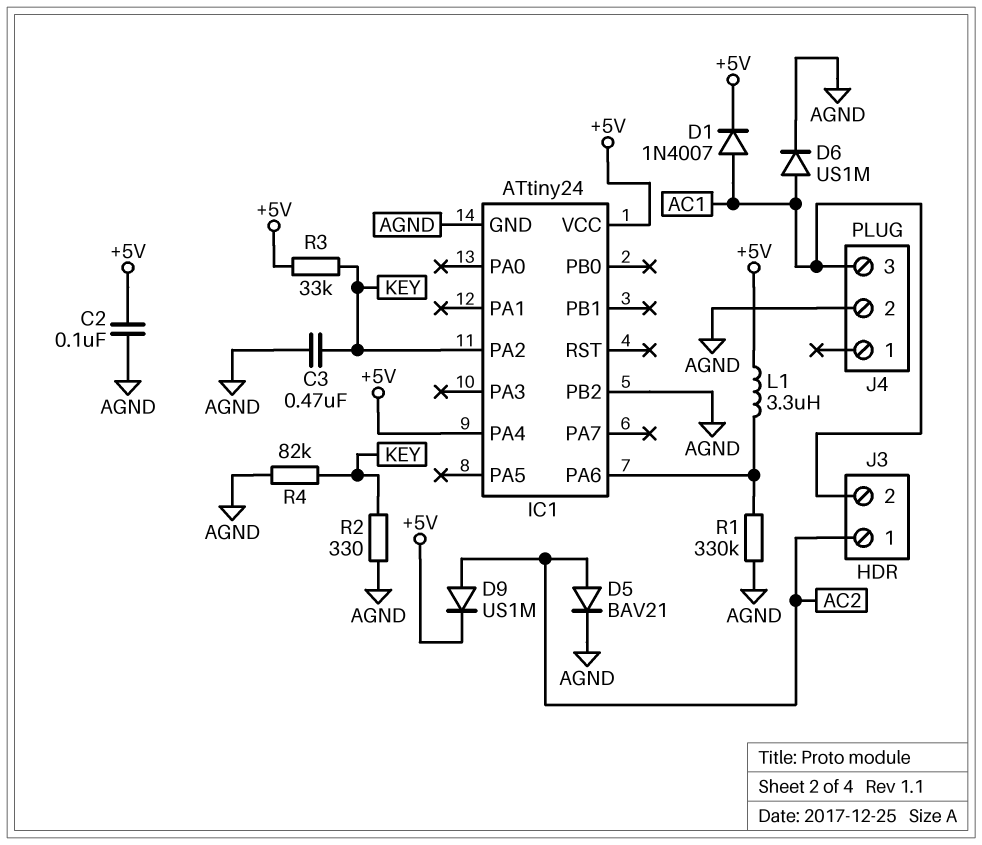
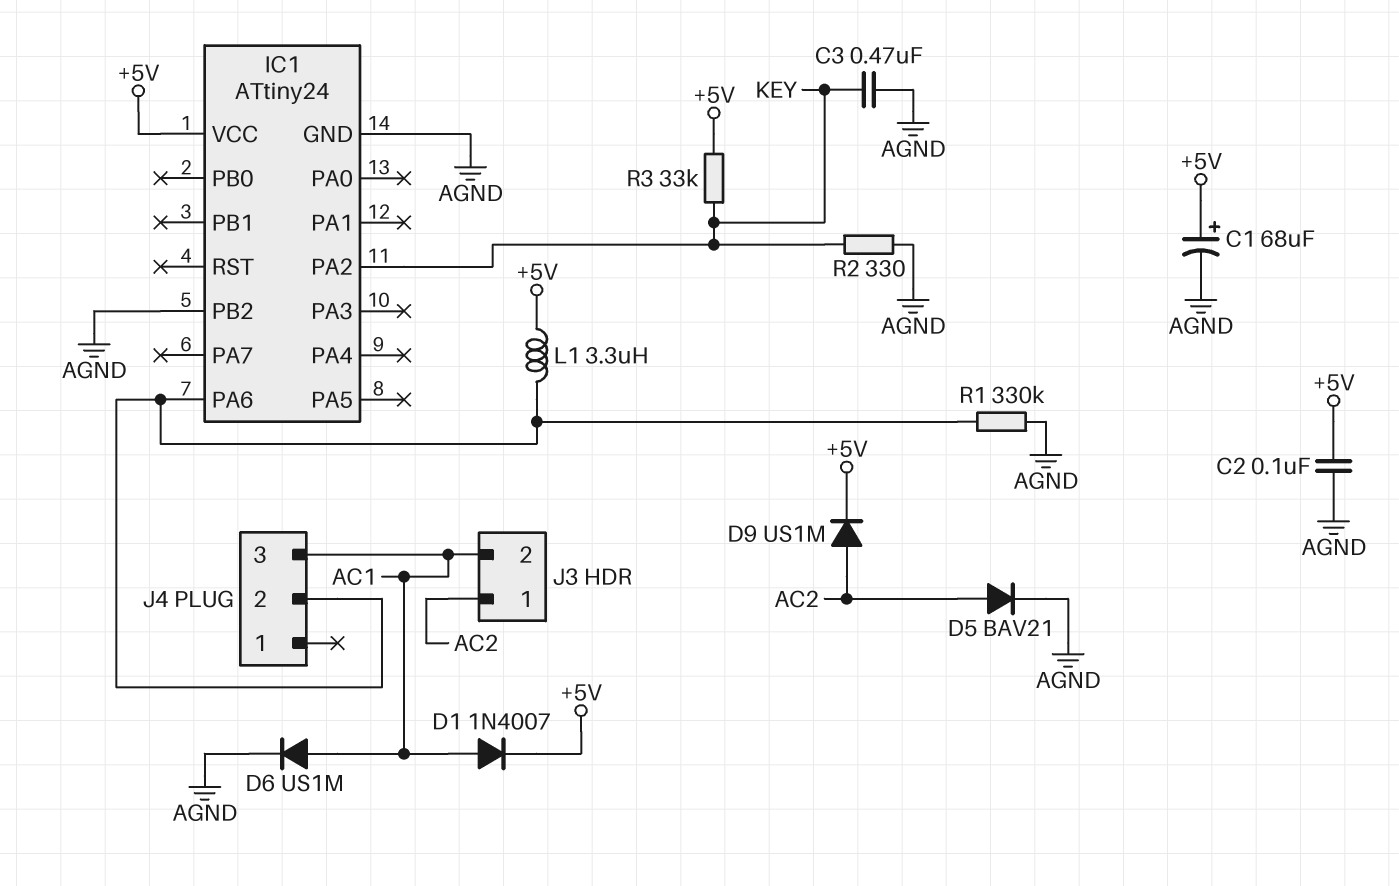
C1: none -> 68uF (plus +5V, minus AGND)
IC1 pin PA4: +5V -> none
J4 pin 2: AGND -> IC1/PA6
R4: 82k (AGND, KEY) -> none

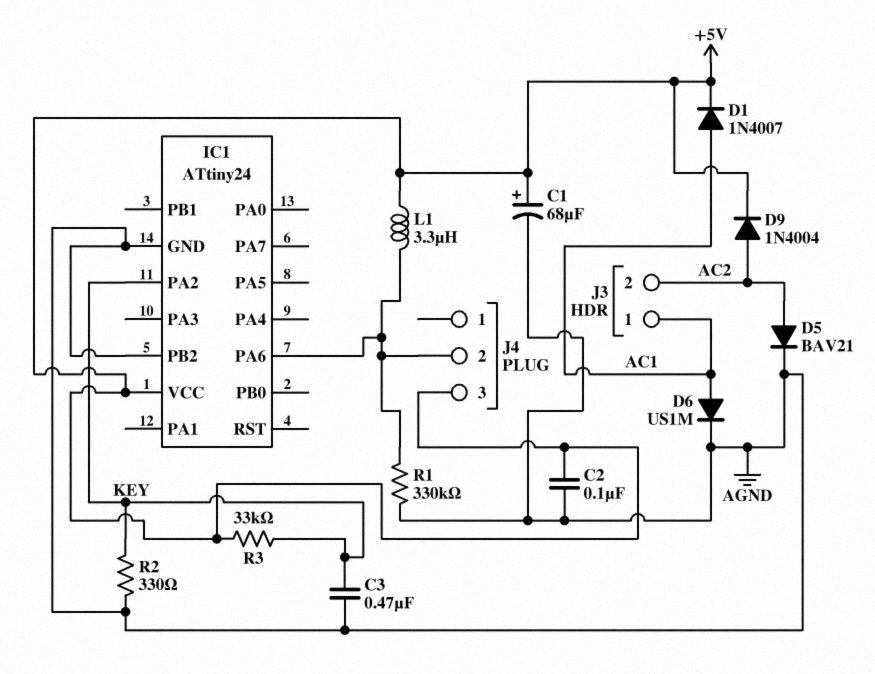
D9: diode US1M (A AC2, K +5V) -> diode 1N4004 (A AC2, K +5V)
J3 pin 1: AC2 -> AC1
J3 pin 2: AC1 -> AC2
J4 pin 3: AC1 -> +5V

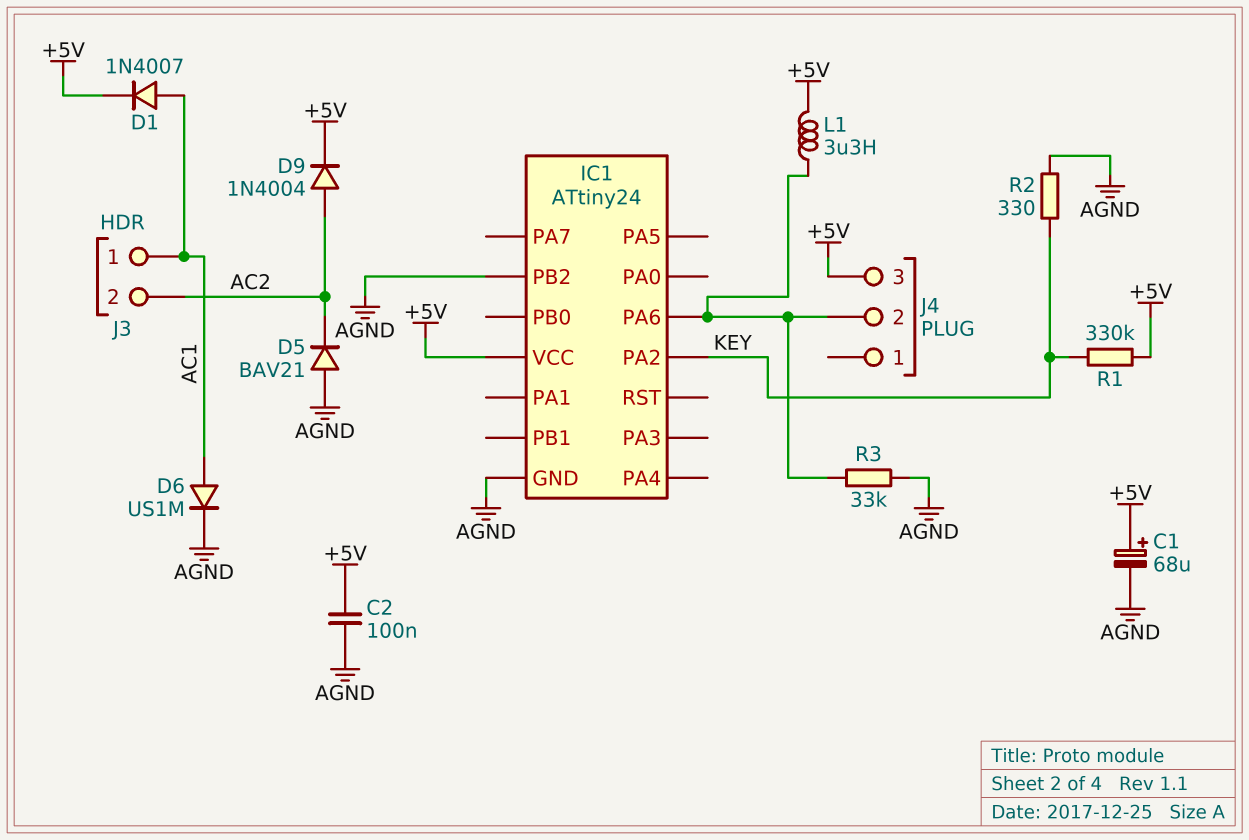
C3: 470nF (AGND, KEY) -> none
D5: diode BAV21 (A AC2, K AGND) -> diode BAV21 (A AGND, K AC2)
R1: 330k (AGND, IC1/PA6) -> 330k (+5V, KEY)
R3: 33k (+5V, KEY) -> 33k (AGND, IC1/PA6)

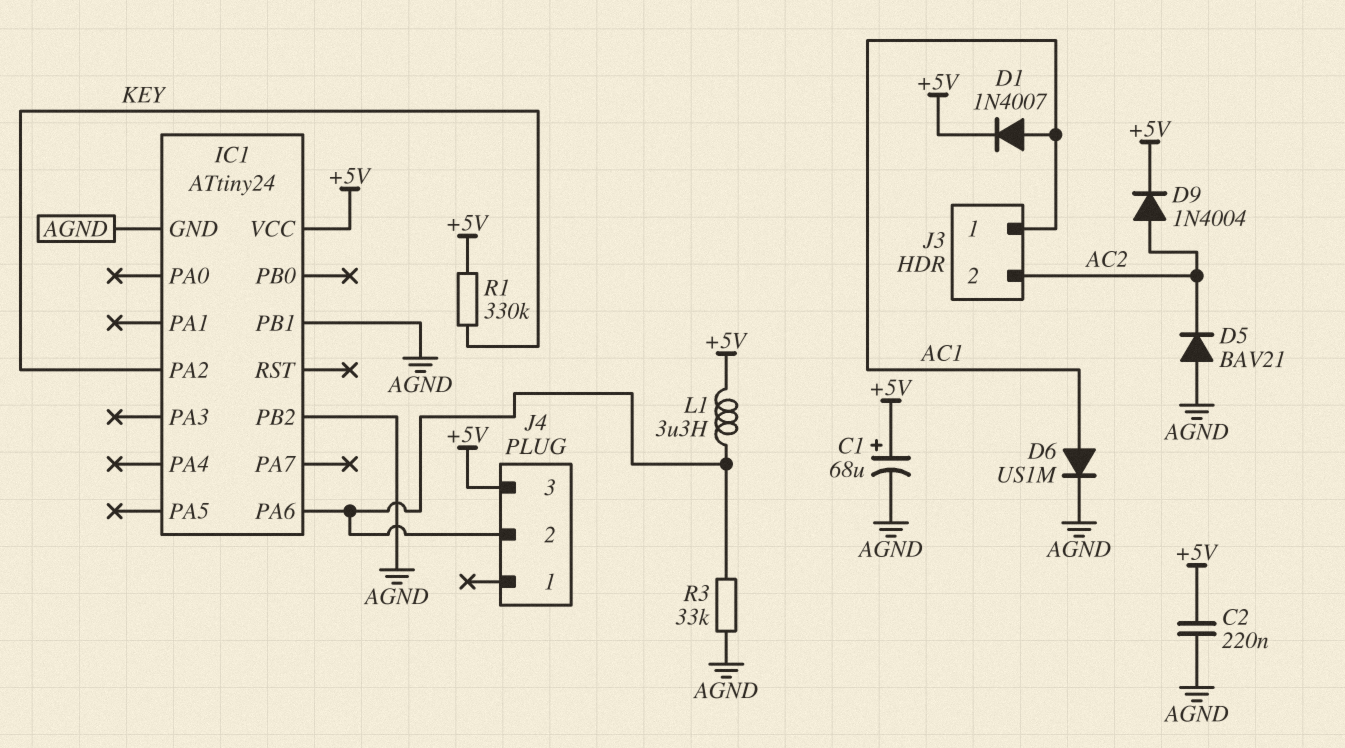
C2: 100nF (+5V, AGND) -> 220nF (+5V, AGND)
IC1 pin PB1: none -> AGND
R2: 330 (AGND, KEY) -> none

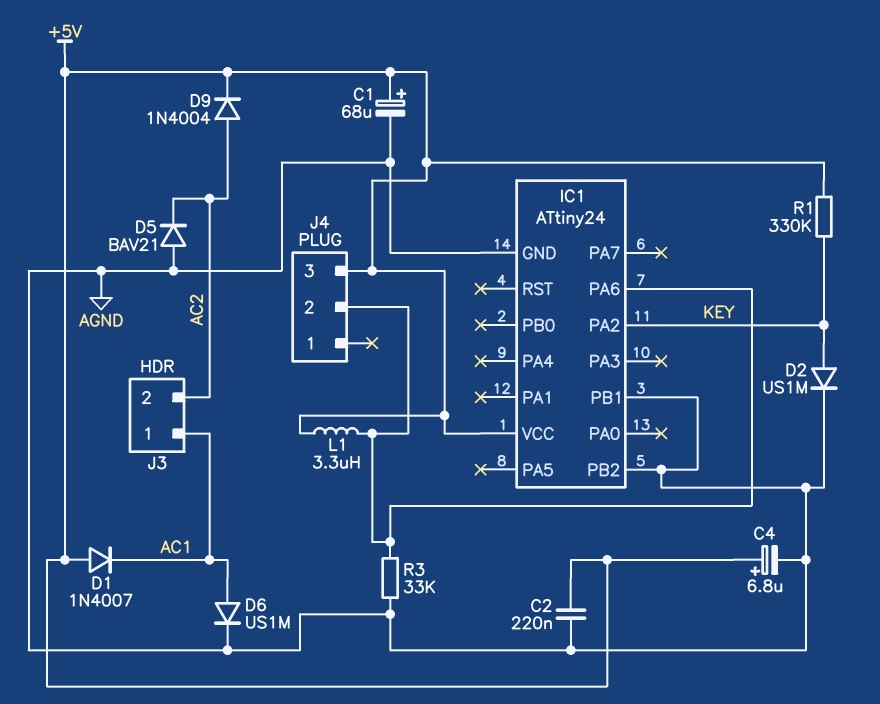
C4: none -> 6.8uF (plus +5V, minus AGND)
D1: diode 1N4007 (A AC1, K +5V) -> diode 1N4007 (A +5V, K AC1)
D2: none -> diode US1M (A KEY, K AGND)

